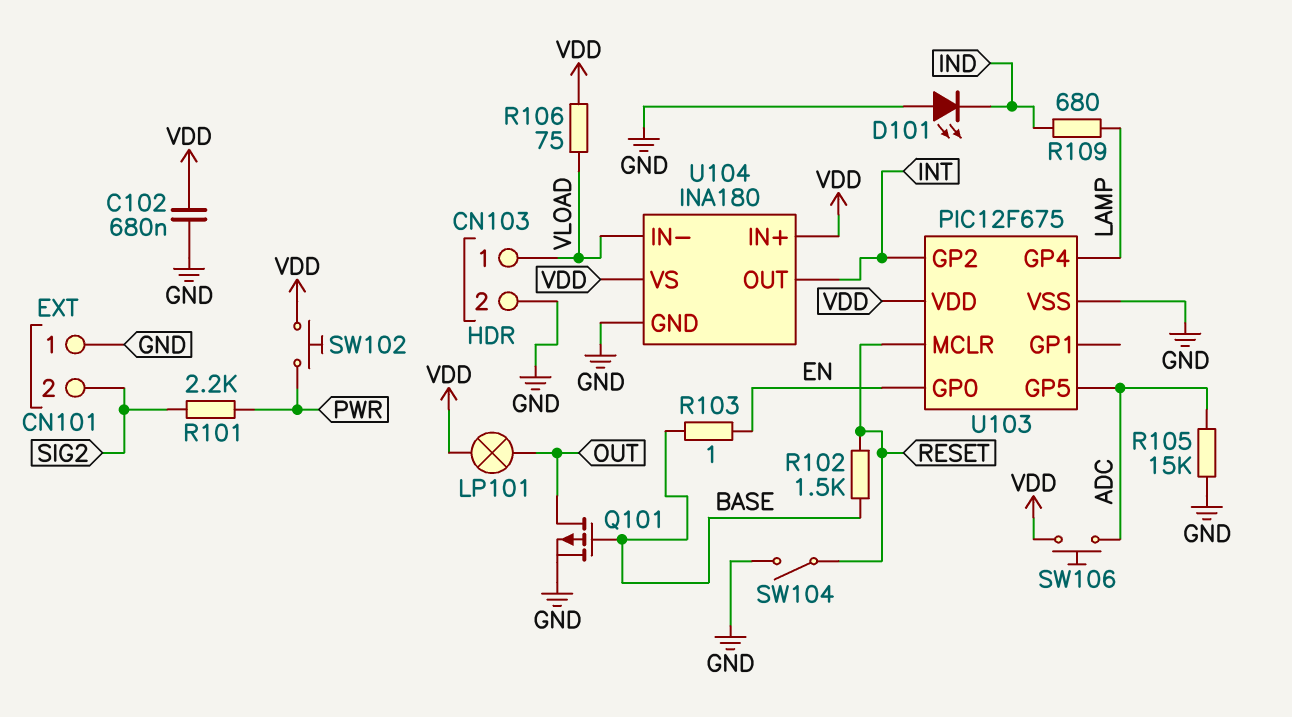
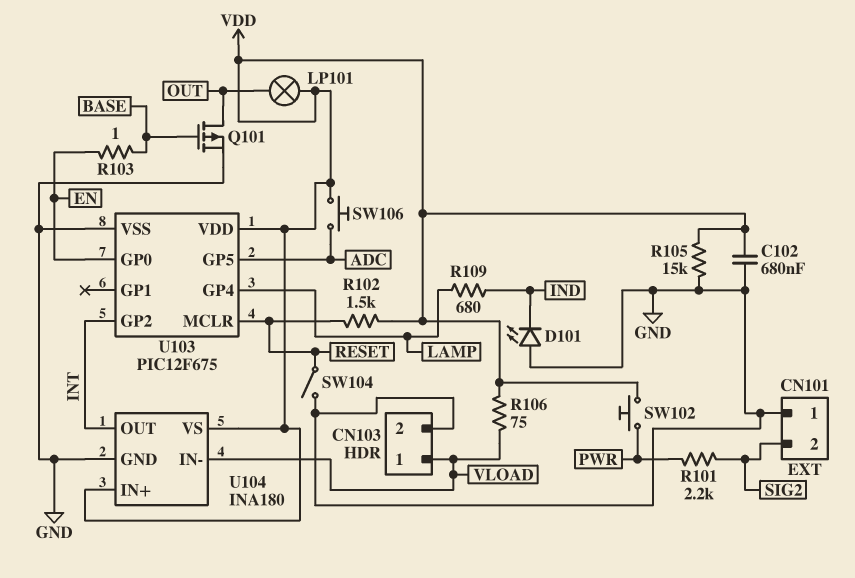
R102: 1.5k (BASE, RESET) -> 1.5k (RESET, VDD)
R105: 15k (ADC, GND) -> 15k (GND, VDD)

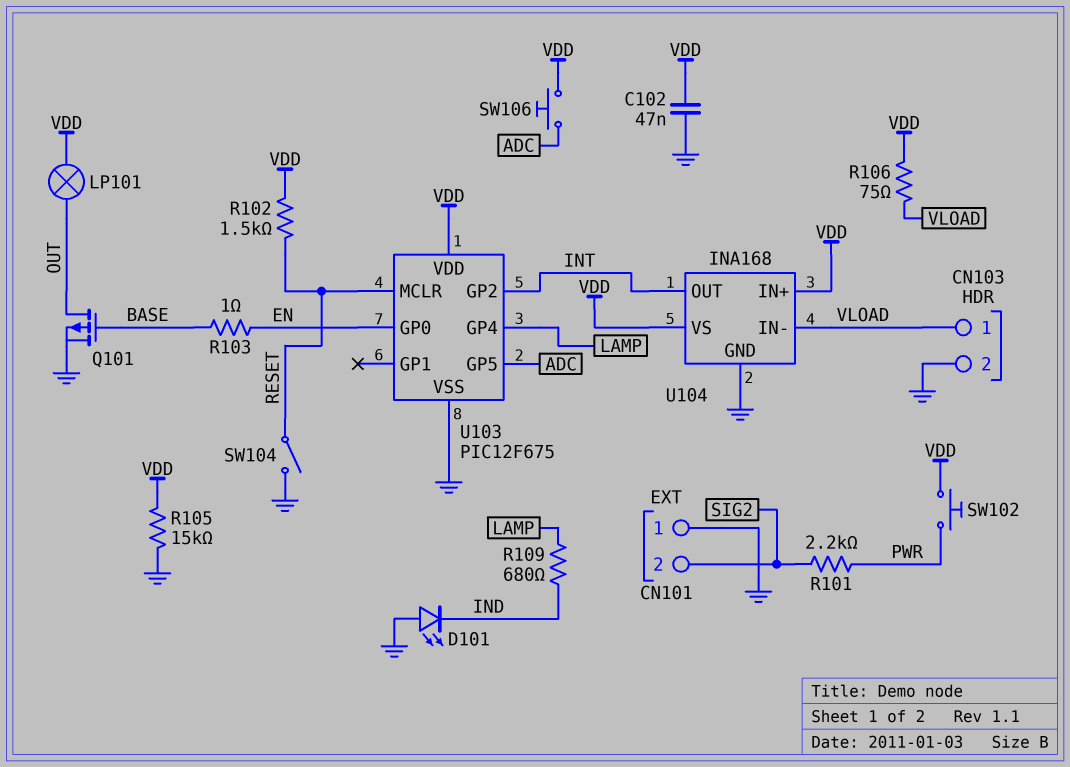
C102: 680nF (GND, VDD) -> 47nF (GND, VDD)
U104: INA180 -> INA168

